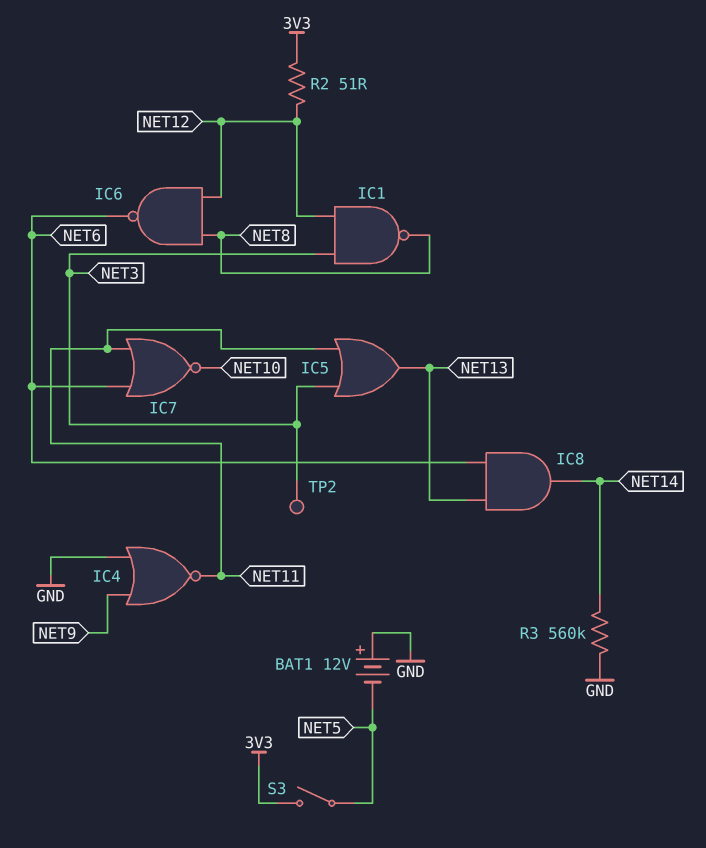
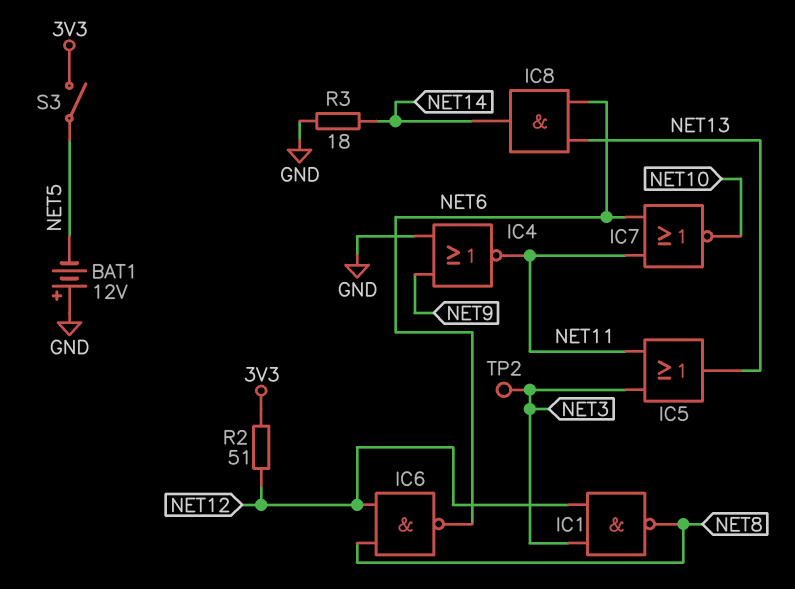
R3: 560k (GND, NET14) -> 18 (GND, NET14)

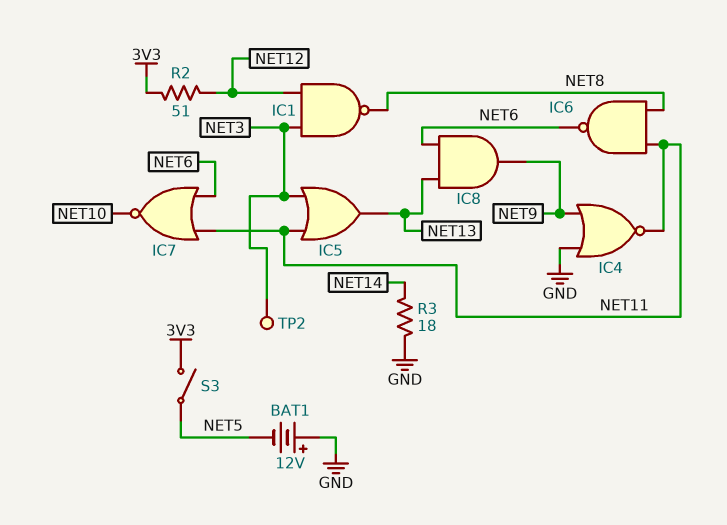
IC6: NAND (in NET8, in NET12, out NET6) -> NAND (in NET8, in NET11, out NET6)
IC8: AND (in NET6, in NET13, out NET14) -> AND (in NET6, in NET13, out NET9)

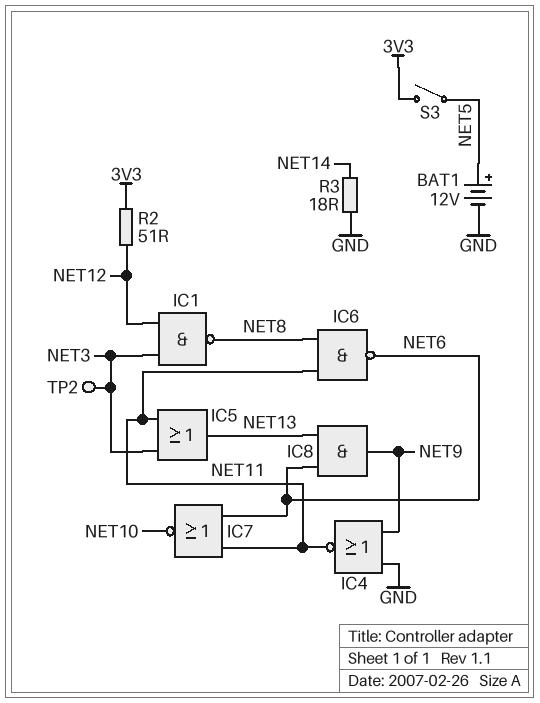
BAT1: 12V (plus GND, minus NET5) -> 12V (plus NET5, minus GND)

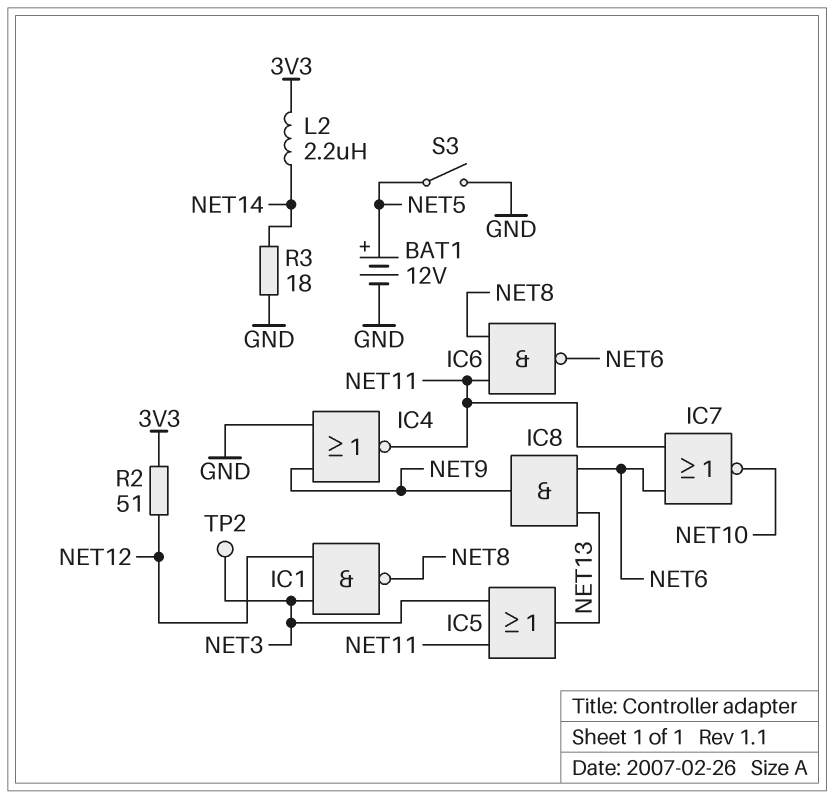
L2: none -> 2.2uH (3V3, NET14)
S3: switch (3V3, NET5) -> switch (GND, NET5)

